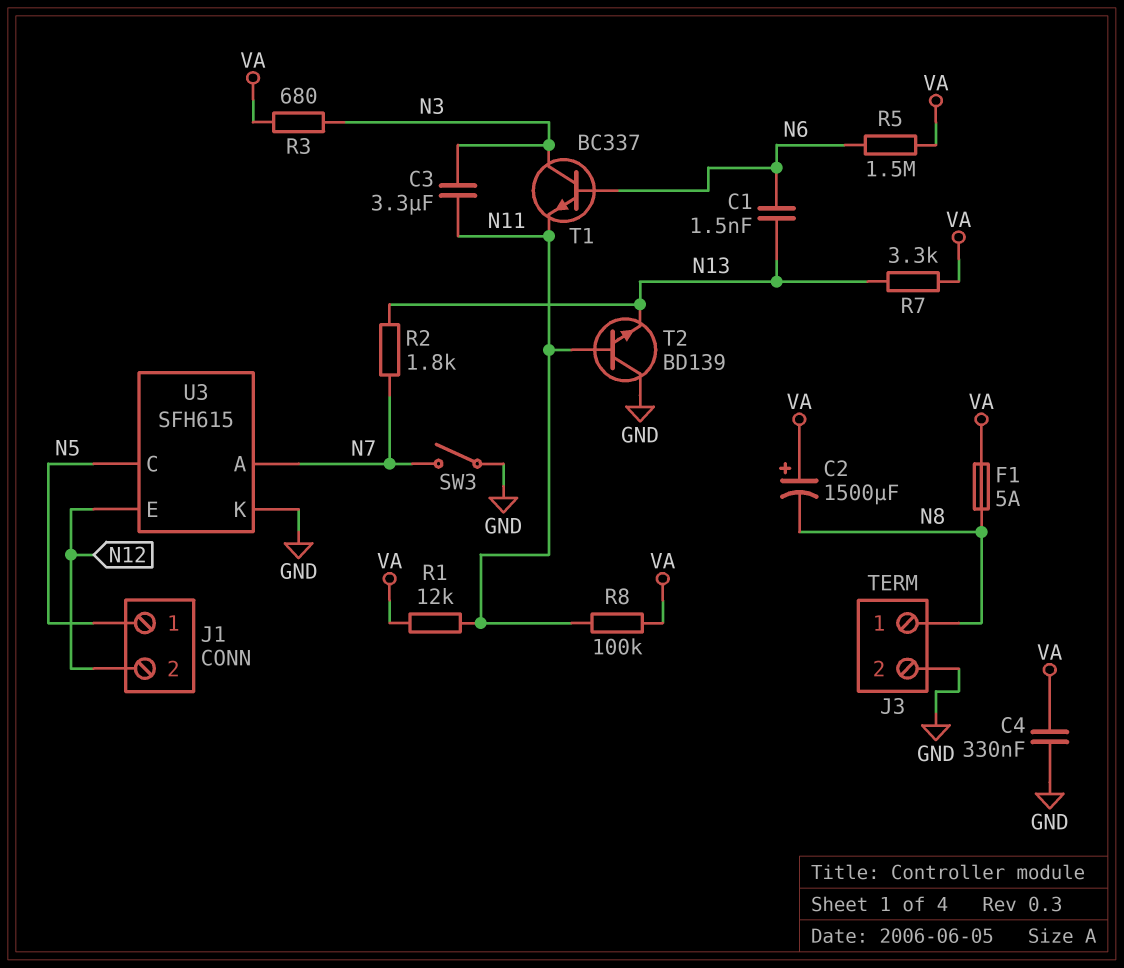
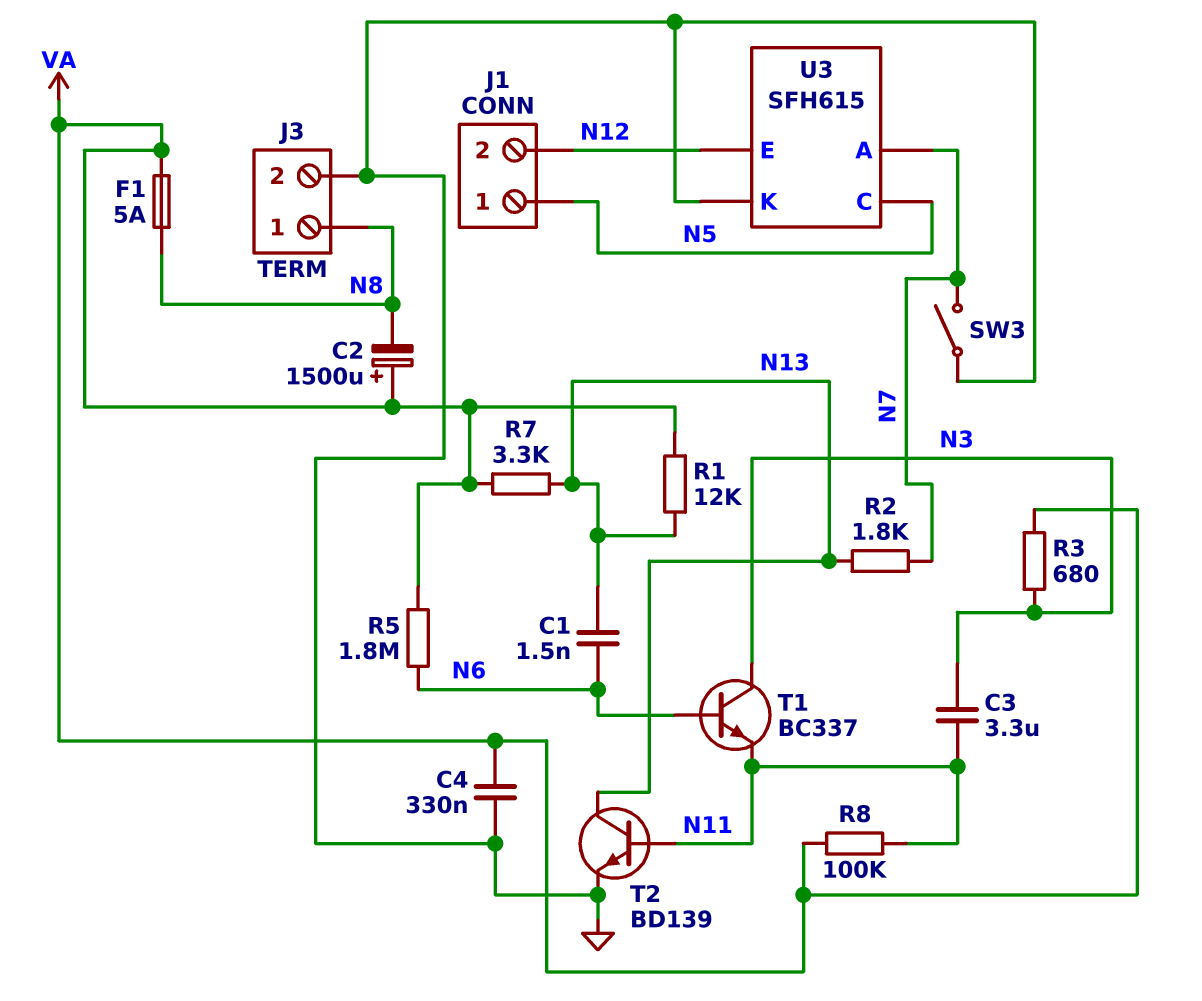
R1: 12k (N11, VA) -> 12k (N13, VA)
R5: 1.5M (N6, VA) -> 1.8M (N6, VA)
T2: NPN BD139 (B N11, C GND, E N13) -> NPN BD139 (B N11, C N13, E GND)

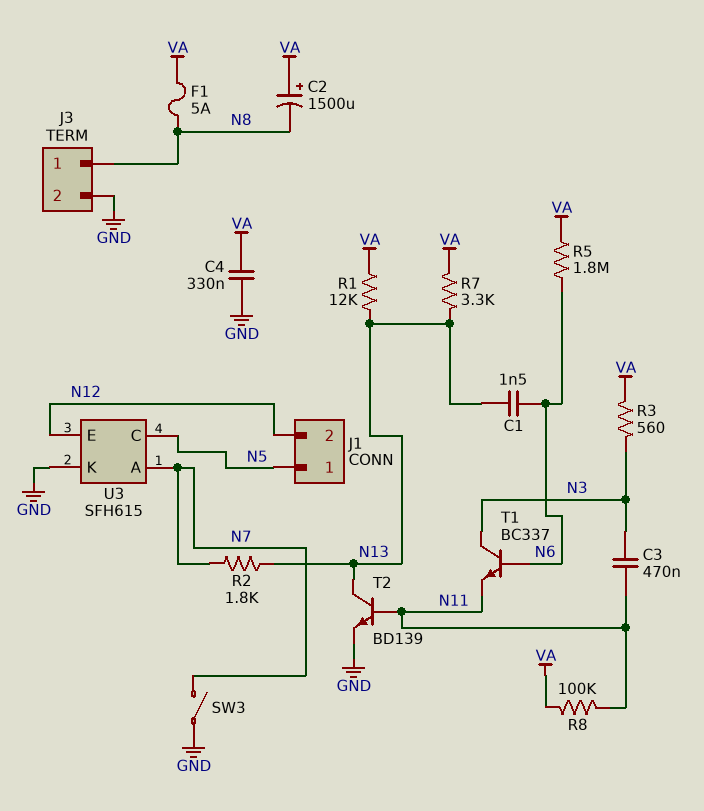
C3: 3.3uF (N3, N11) -> 470nF (N3, N11)
R3: 680 (N3, VA) -> 560 (N3, VA)

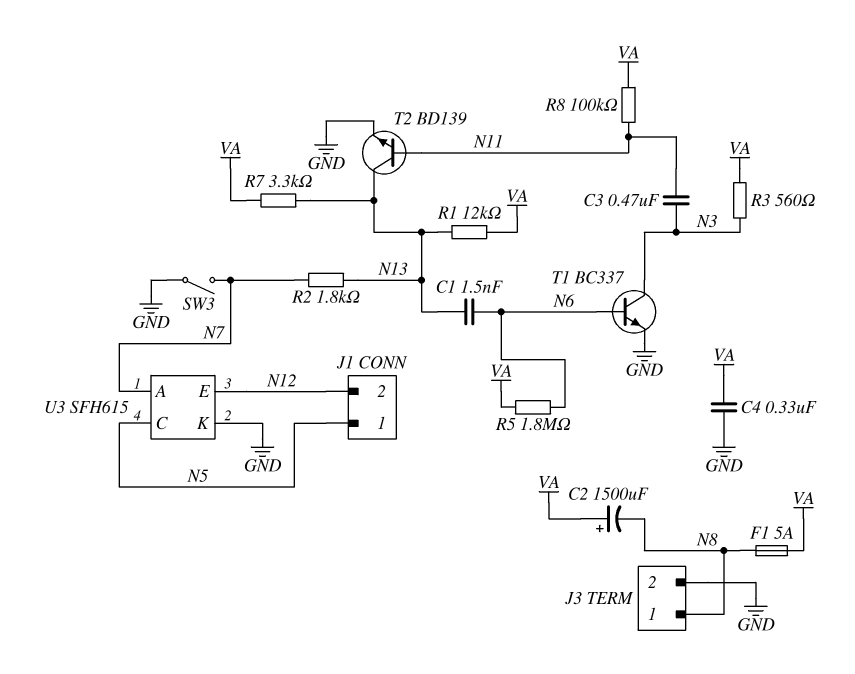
T1: NPN BC337 (B N6, C N3, E N11) -> NPN BC337 (B N6, C N3, E GND)

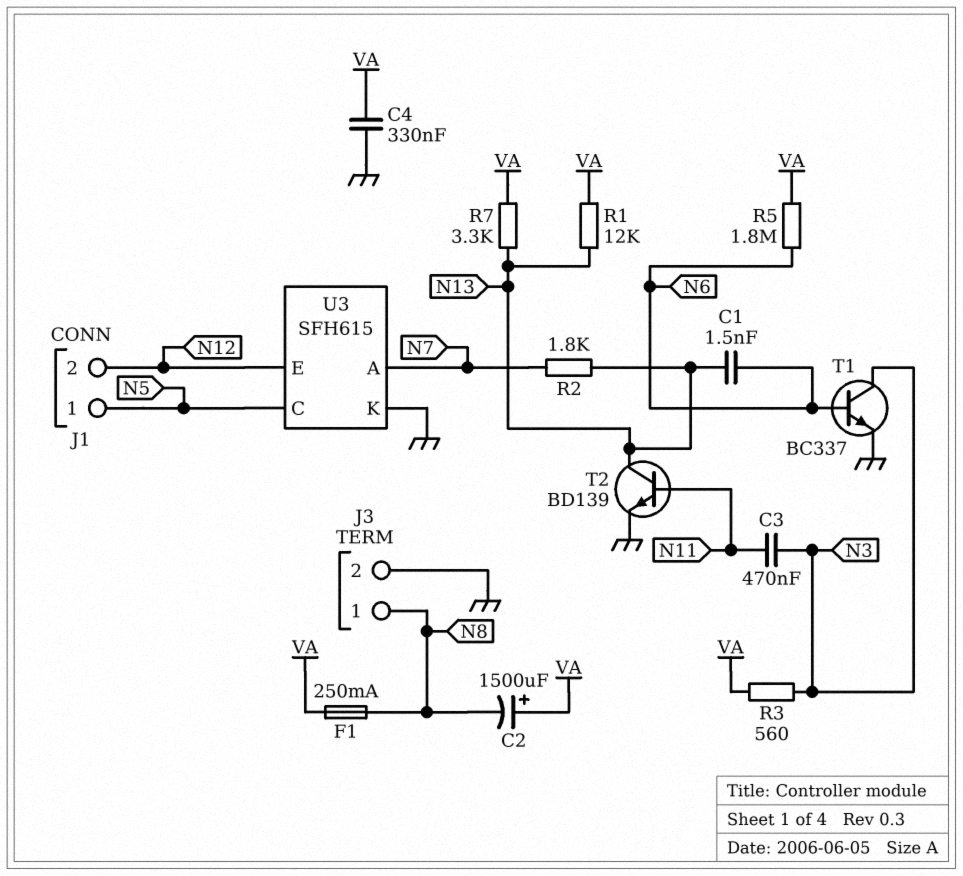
F1: 5A (N8, VA) -> 250mA (N8, VA)
R8: 100k (N11, VA) -> none
SW3: switch (GND, N7) -> none

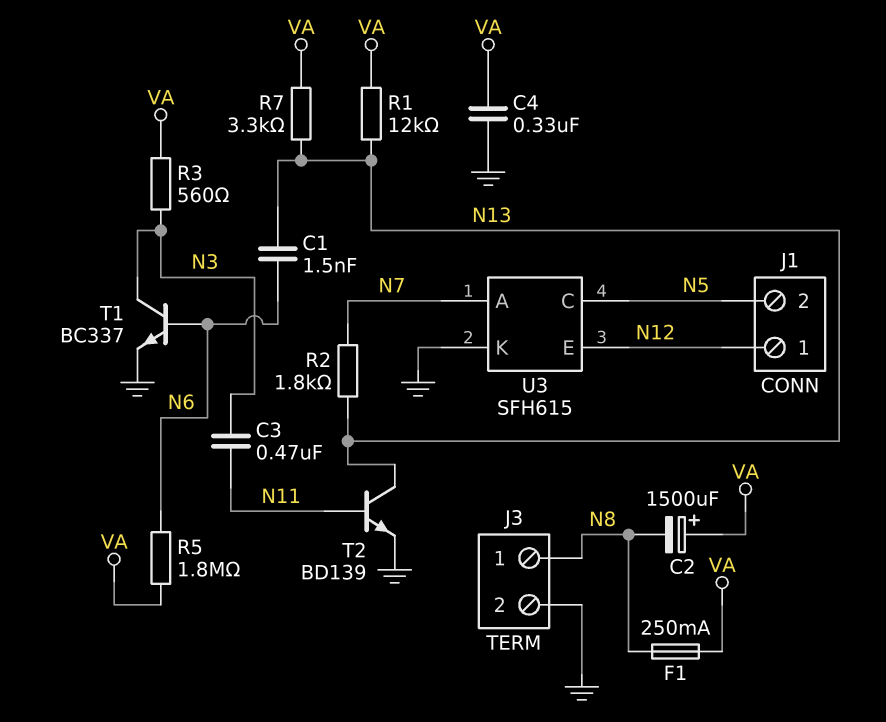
J1 pin 1: N5 -> N12
J1 pin 2: N12 -> N5

